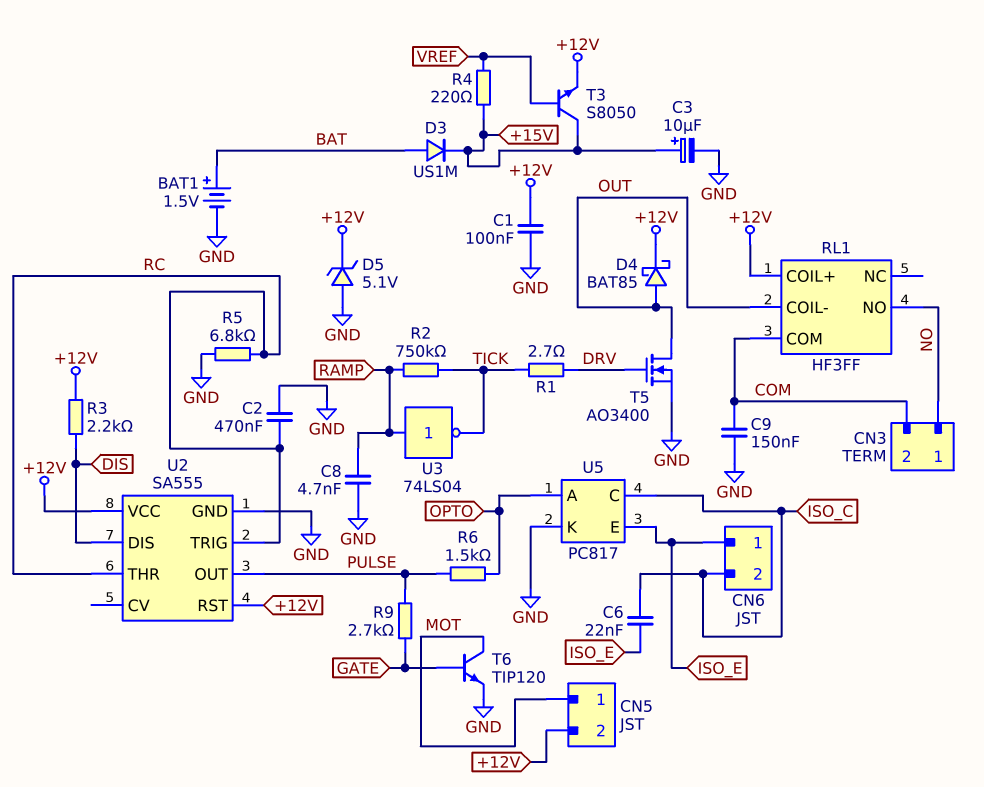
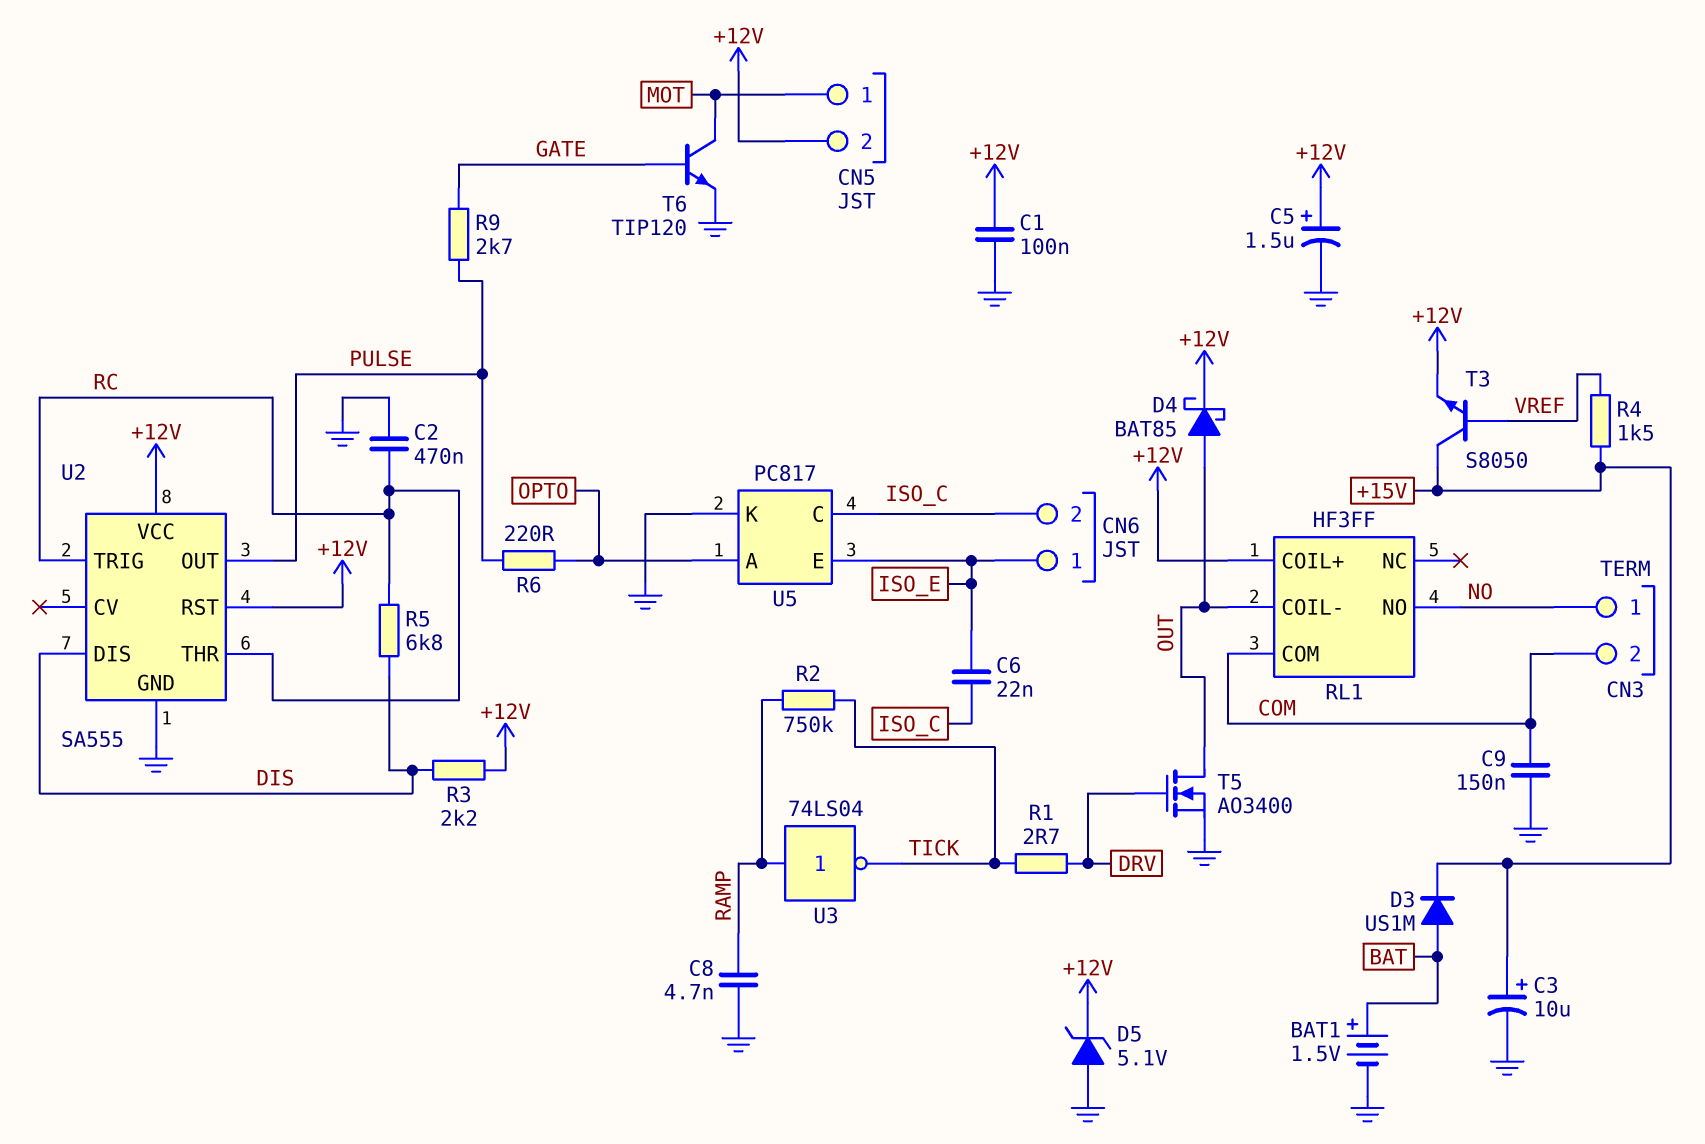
C5: none -> 1.5uF (plus +12V, minus GND)
R4: 220 (+15V, VREF) -> 1.5k (+15V, VREF)
R5: 6.8k (GND, RC) -> 6.8k (DIS, RC)
R6: 1.5k (OPTO, PULSE) -> 220 (OPTO, PULSE)

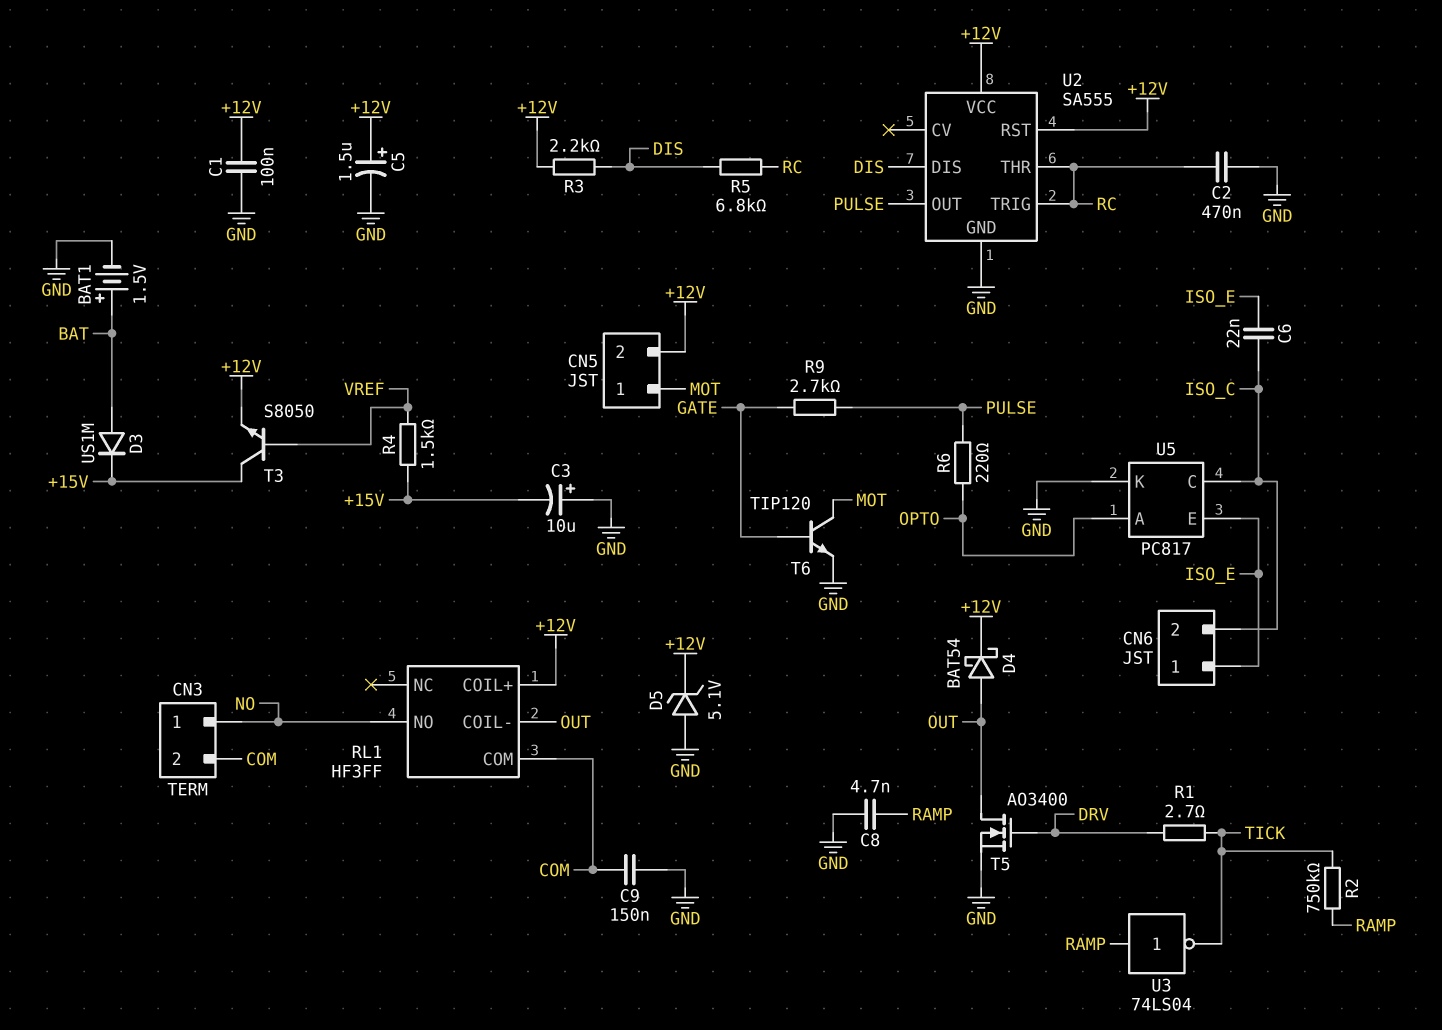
C3: 10uF (plus +15V, minus GND) -> 10uF (plus GND, minus +15V)
D4: schottky BAT85 (A OUT, K +12V) -> schottky BAT54 (A OUT, K +12V)

